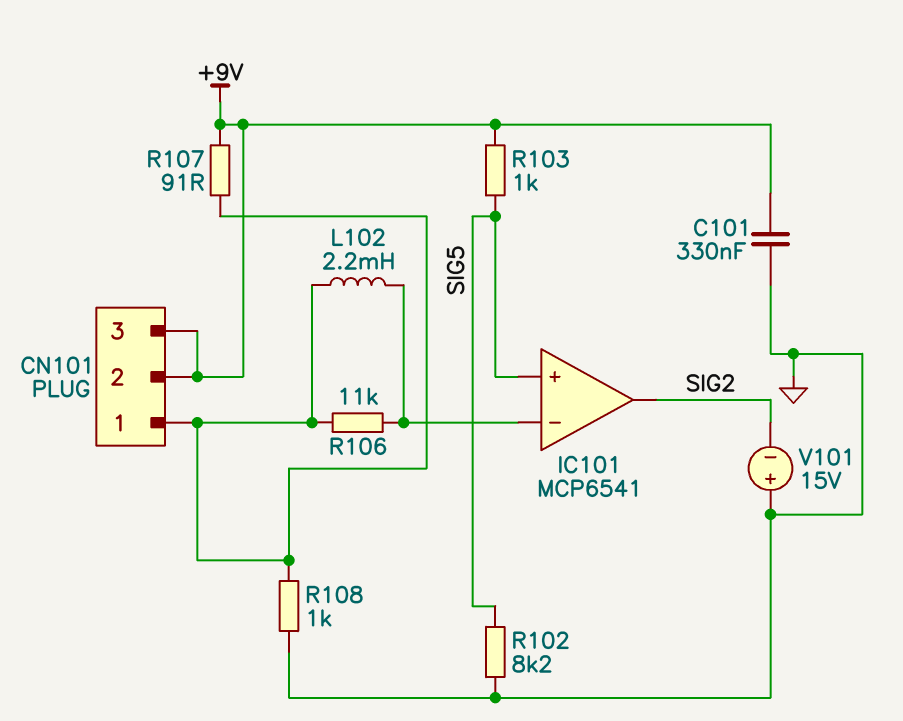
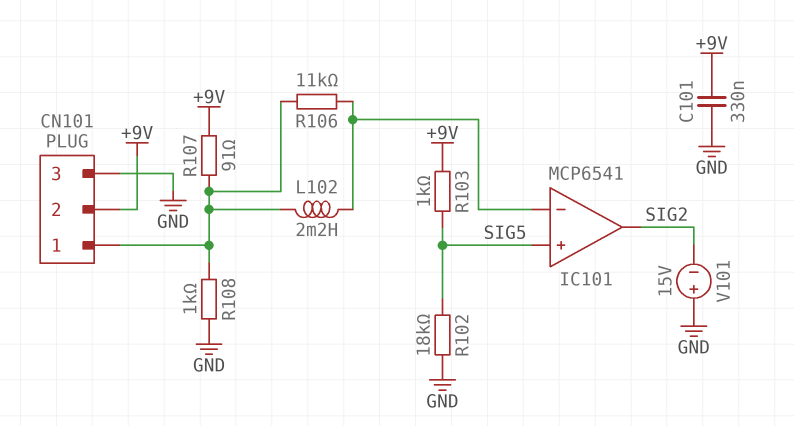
CN101 pin 3: +9V -> GND
R102: 8.2k (GND, SIG5) -> 18k (GND, SIG5)

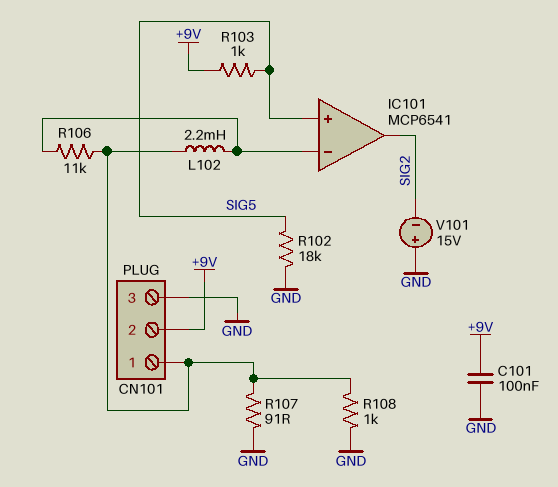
C101: 330nF (+9V, GND) -> 100nF (+9V, GND)
R107: 91 (+9V, CN101/1) -> 91 (CN101/1, GND)

